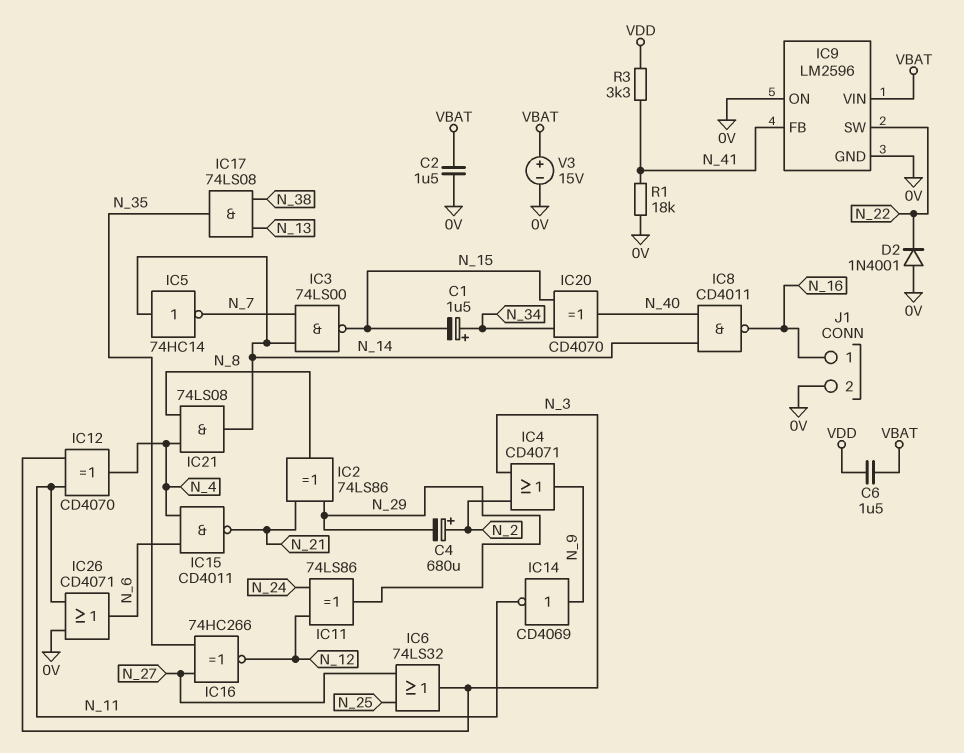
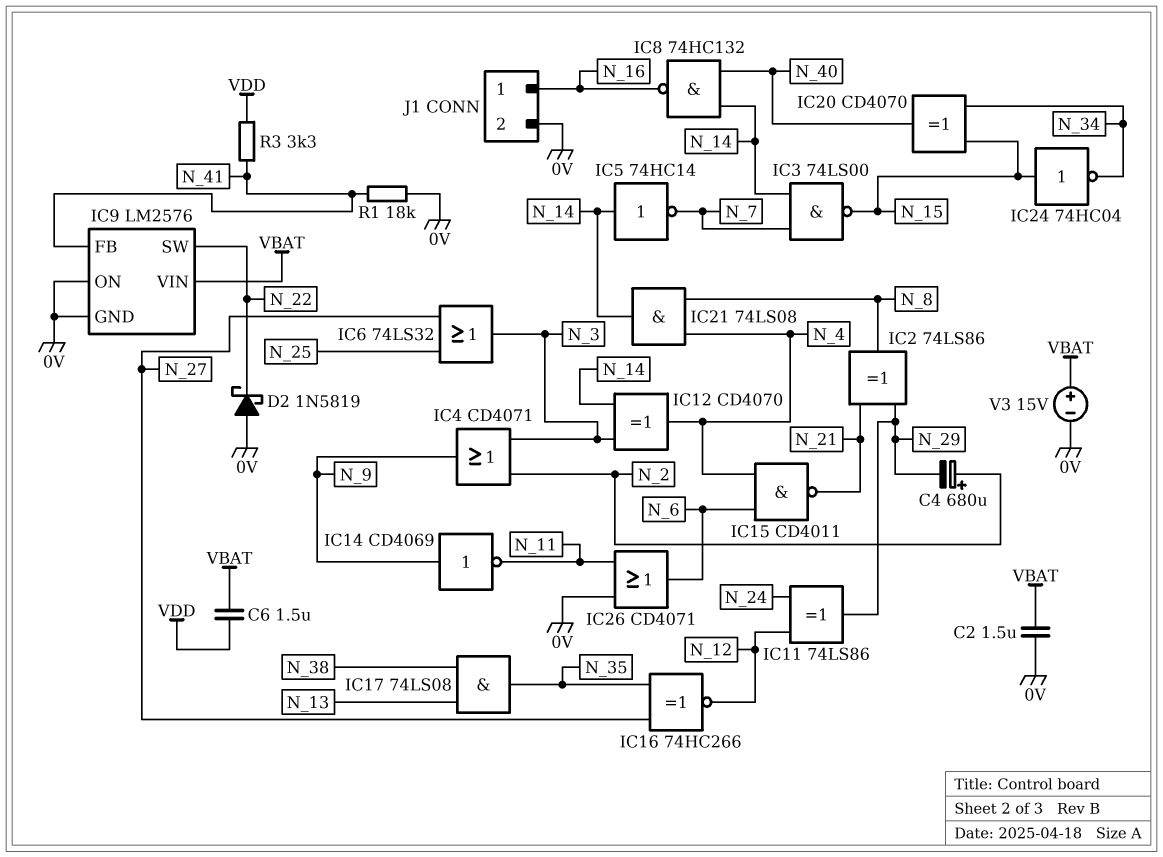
C1: 1.5uF (plus N_34, minus N_15) -> none
D2: diode 1N4001 (A 0V, K N_22) -> schottky 1N5819 (A 0V, K N_22)
IC8: NAND CD4011 (in N_14, in N_40, out N_16) -> NAND 74HC132 (in N_14, in N_40, out N_16)
IC9: LM2596 -> LM2576
IC12: XOR CD4070 (in N_3, in N_11, out N_4) -> XOR CD4070 (in N_3, in N_14, out N_4)
IC24: none -> NOT 74HC04 (in N_15, out N_34)

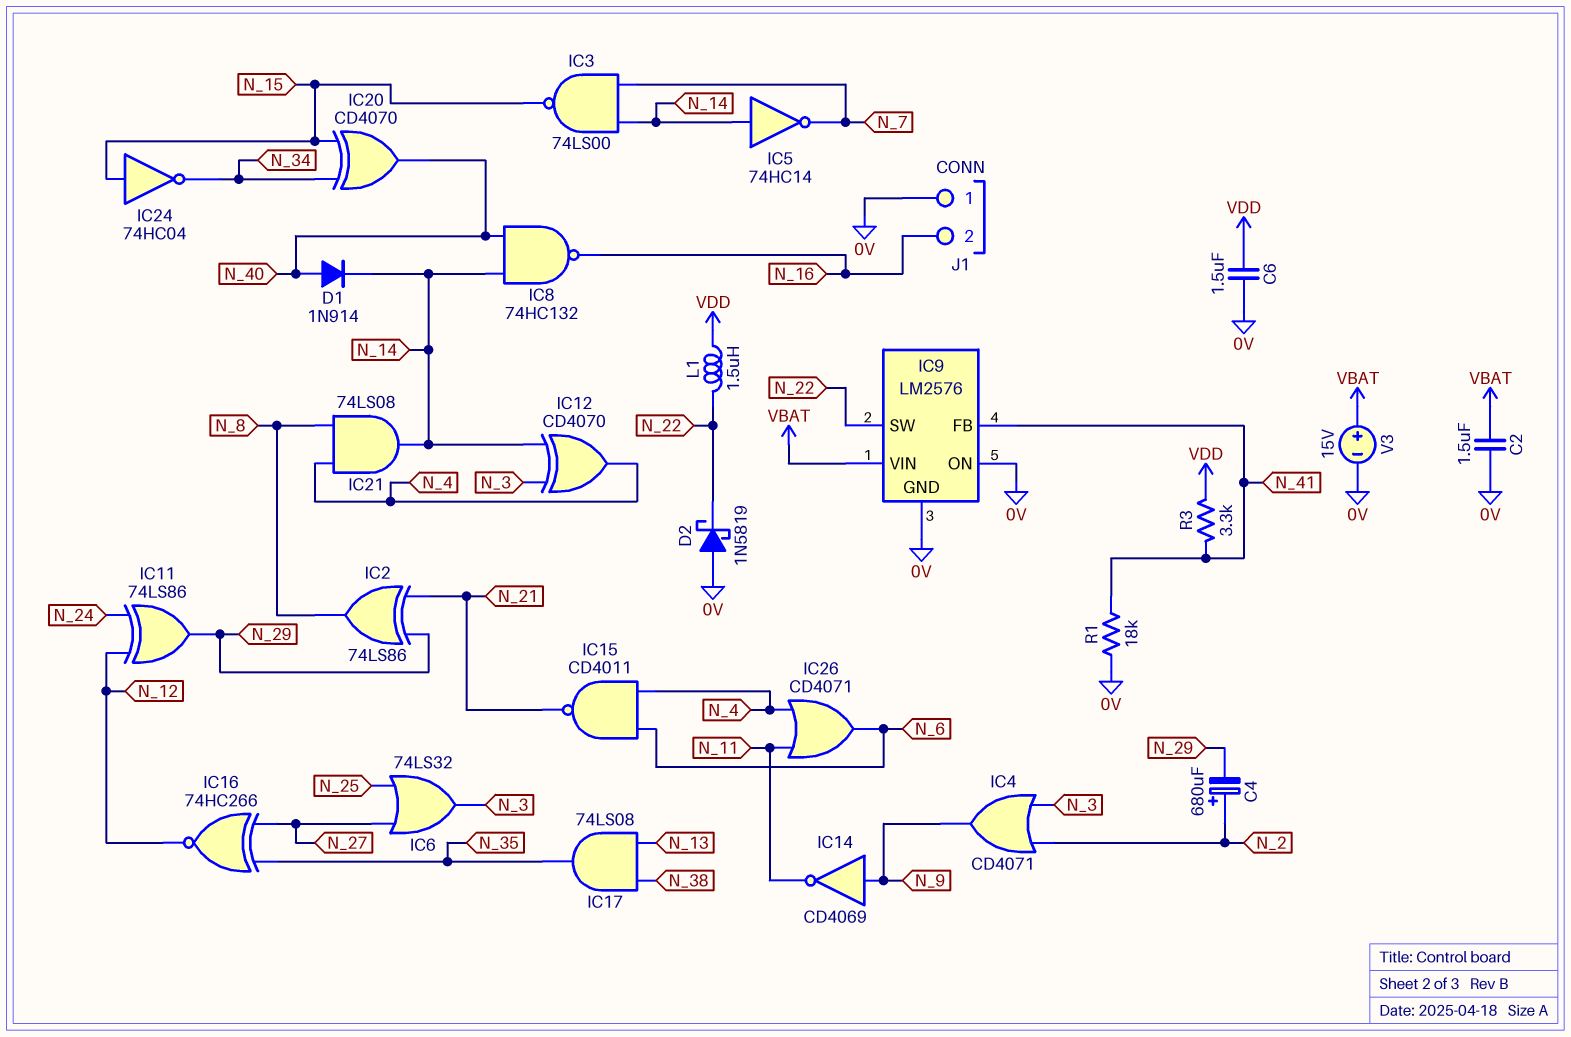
C6: 1.5uF (VBAT, VDD) -> 1.5uF (0V, VDD)
D1: none -> diode 1N914 (A N_40, K N_14)
IC26: OR CD4071 (in 0V, in N_11, out N_6) -> OR CD4071 (in N_4, in N_11, out N_6)
J1 pin 1: N_16 -> 0V
J1 pin 2: 0V -> N_16
L1: none -> 1.5uH (N_22, VDD)

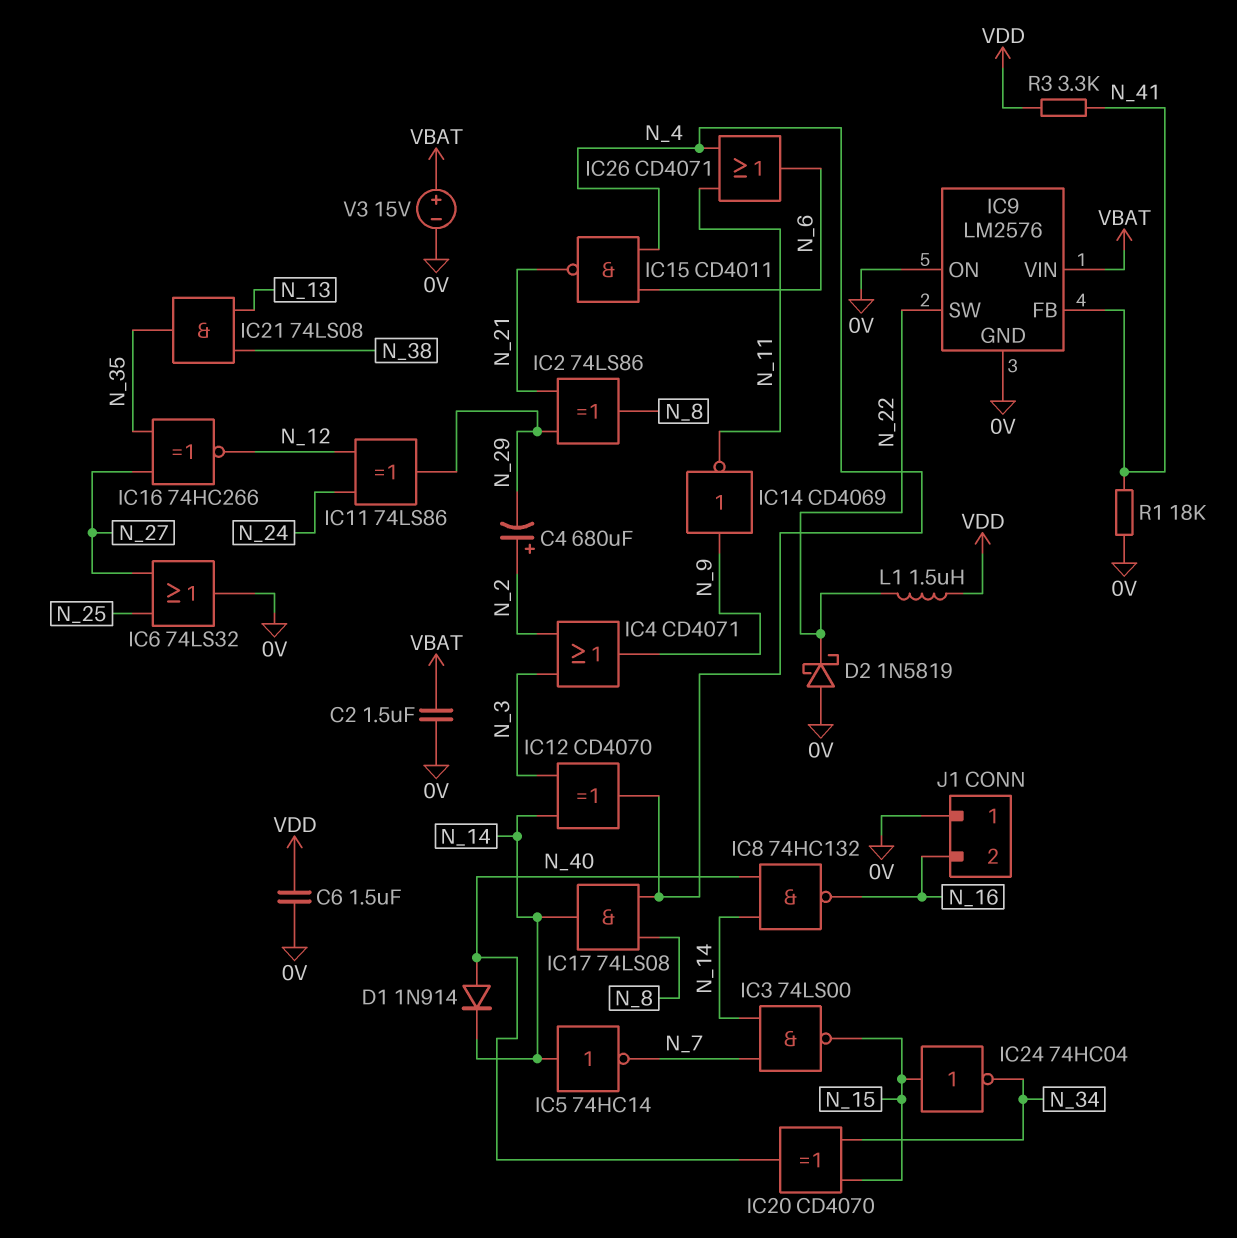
IC6: OR 74LS32 (in N_25, in N_27, out N_3) -> OR 74LS32 (in N_25, in N_27, out 0V)
IC17: AND 74LS08 (in N_13, in N_38, out N_35) -> AND 74LS08 (in N_4, in N_8, out N_14)
IC21: AND 74LS08 (in N_4, in N_8, out N_14) -> AND 74LS08 (in N_13, in N_38, out N_35)

